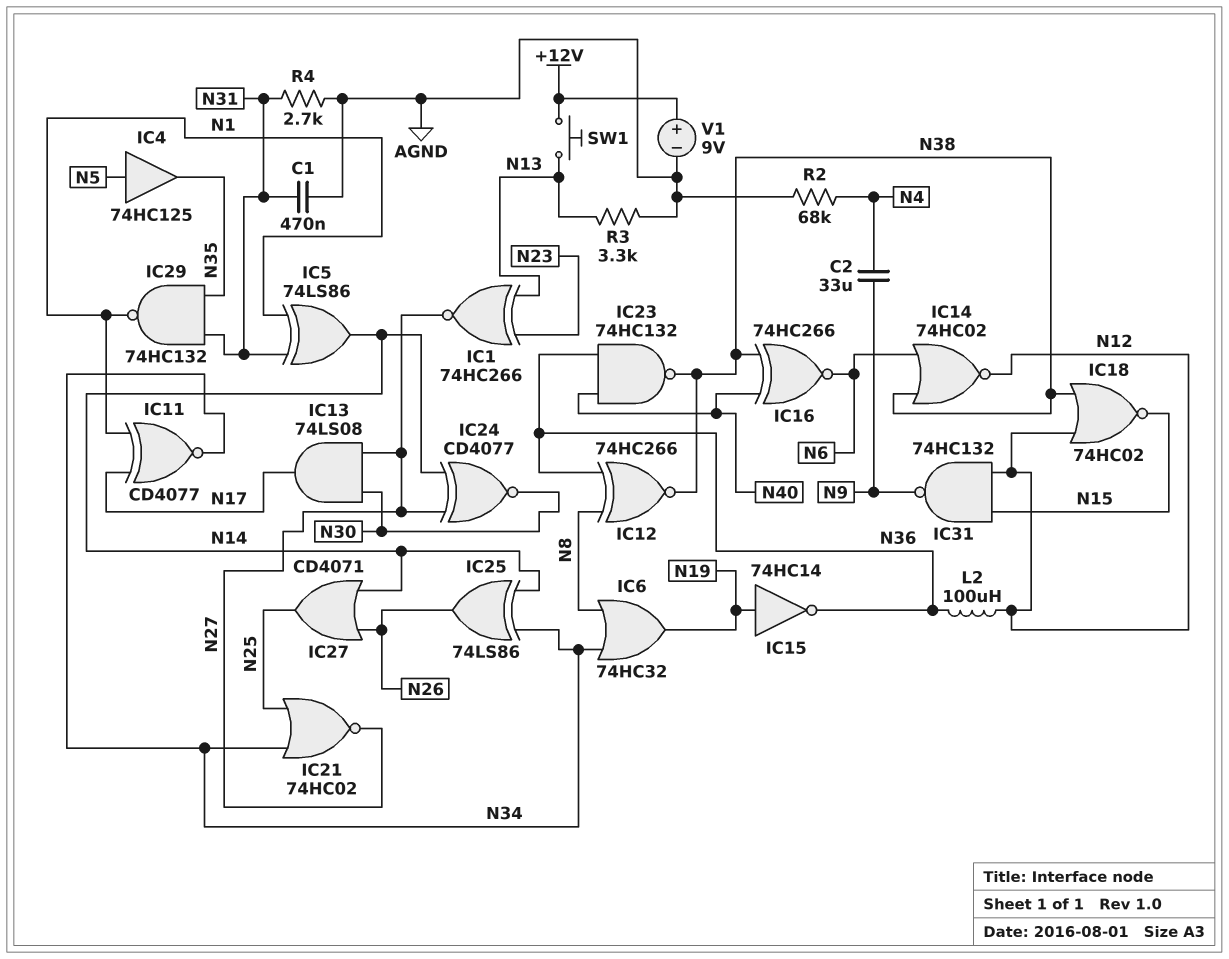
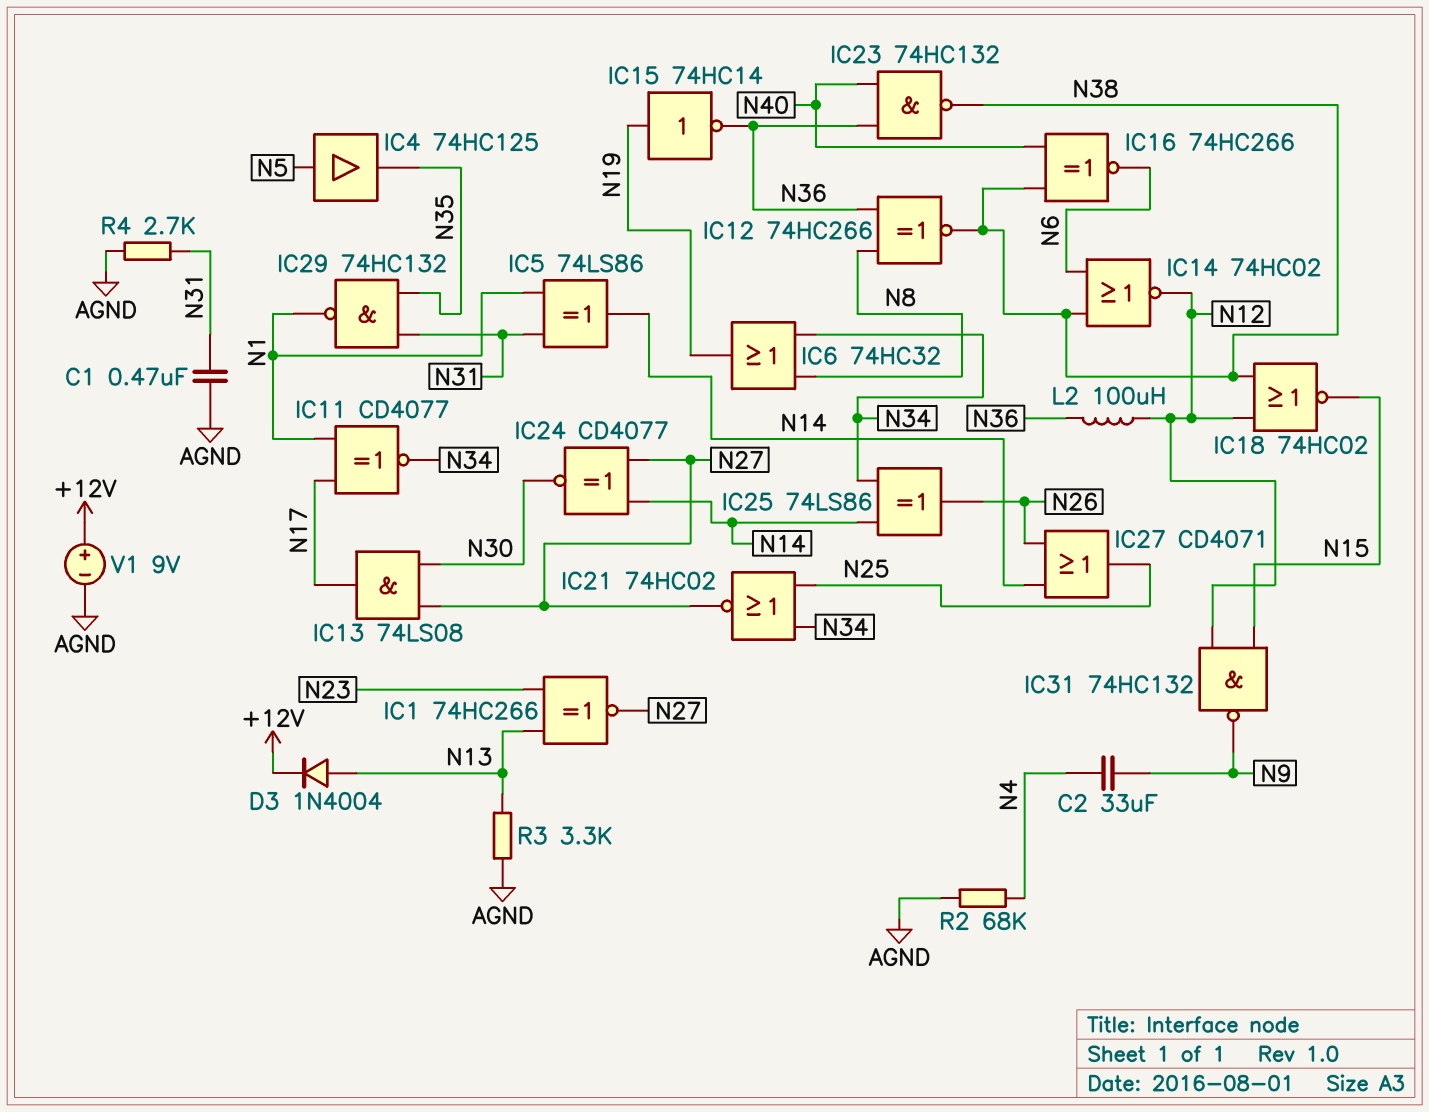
D3: none -> diode 1N4004 (A N13, K +12V)
SW1: button (+12V, N13) -> none

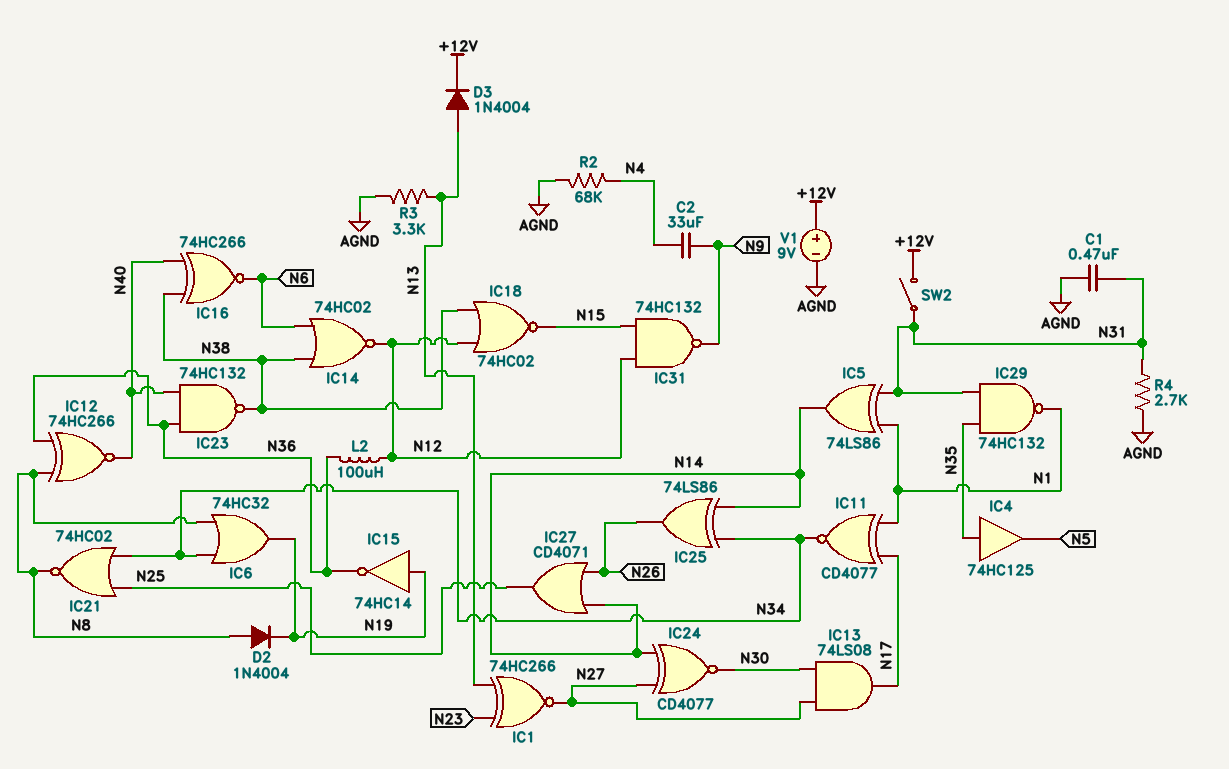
D2: none -> diode 1N4004 (A N8, K N19)
IC4: buffer 74HC125 (in N5, out N35) -> buffer 74HC125 (in N35, out N5)
IC12: XNOR 74HC266 (in N8, in N36, out N38) -> XNOR 74HC266 (in N8, in N36, out N40)
IC21: NOR 74HC02 (in N25, in N34, out N27) -> NOR 74HC02 (in N25, in N34, out N8)
SW2: none -> switch (+12V, N31)

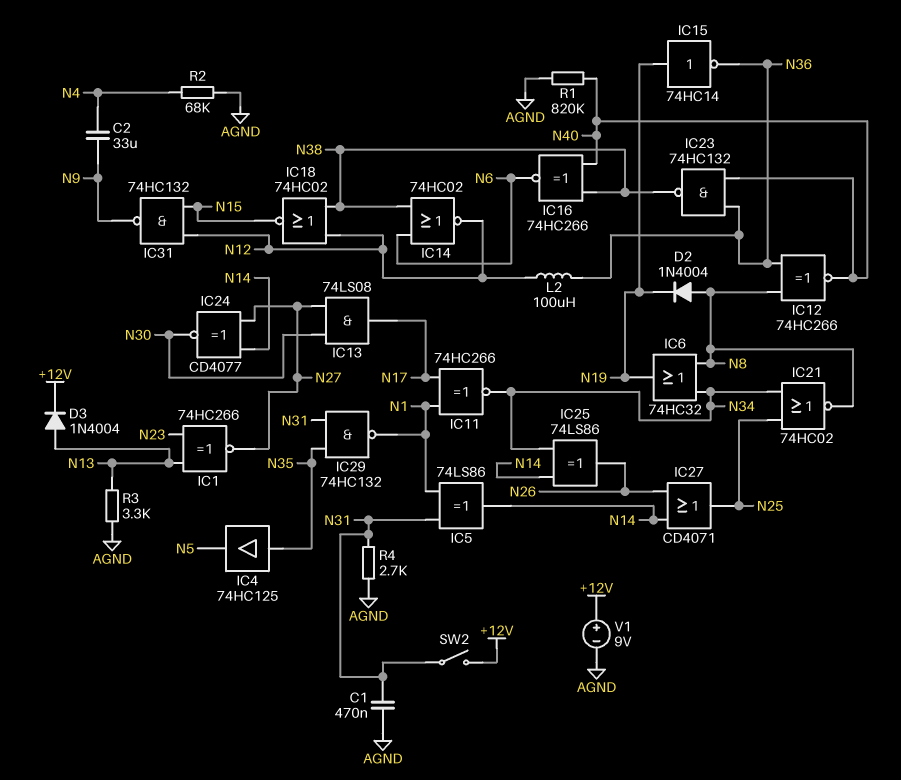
IC11: XNOR CD4077 (in N1, in N17, out N34) -> XNOR 74HC266 (in N1, in N17, out N34)
R1: none -> 820k (AGND, N40)

